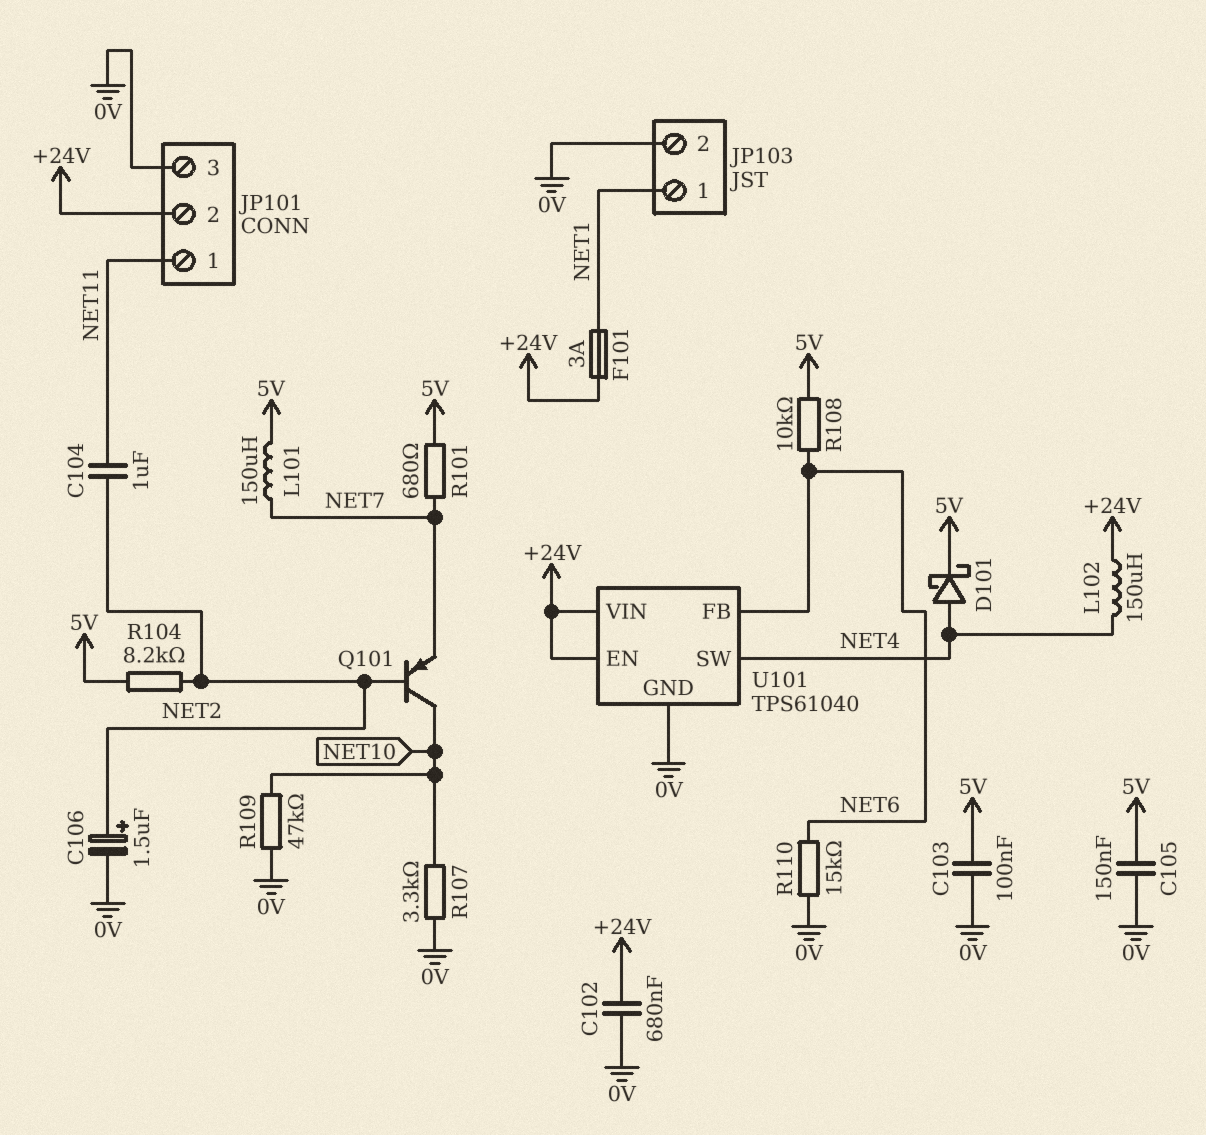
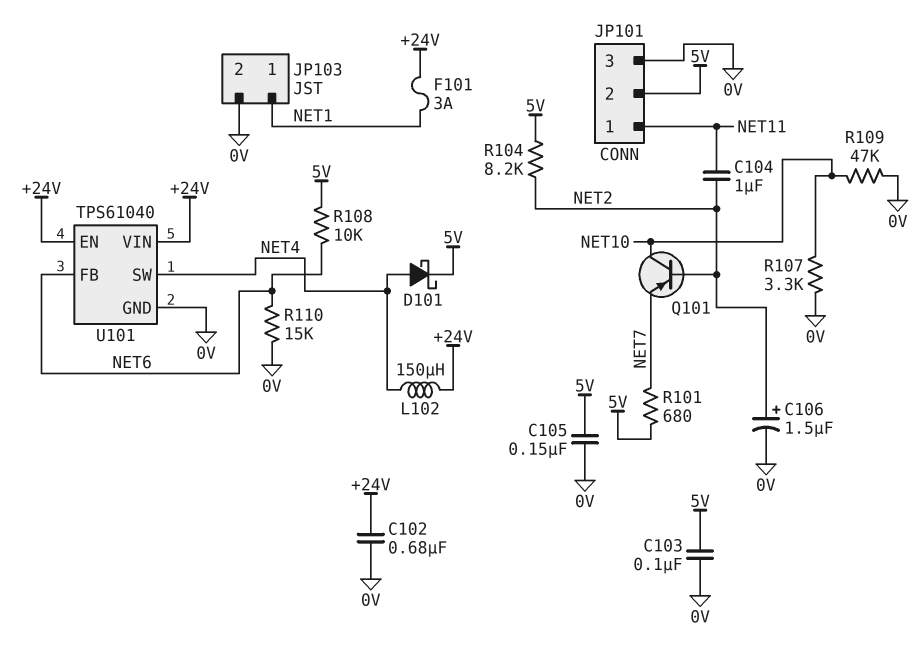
JP101 pin 2: +24V -> 5V
L101: 150uH (5V, NET7) -> none

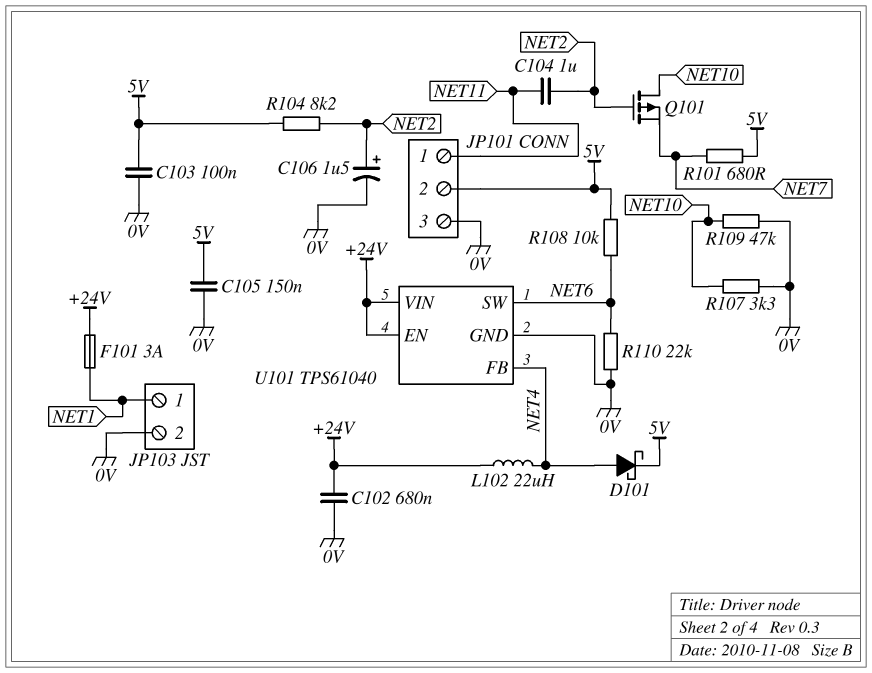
L102: 150uH (+24V, NET4) -> 22uH (+24V, NET4)
Q101: PNP (B NET2, C NET10, E NET7) -> PMOS (G NET2, D NET10, S NET7)
R110: 15k (0V, NET6) -> 22k (0V, NET6)
U101 pin FB: NET6 -> NET4
U101 pin SW: NET4 -> NET6

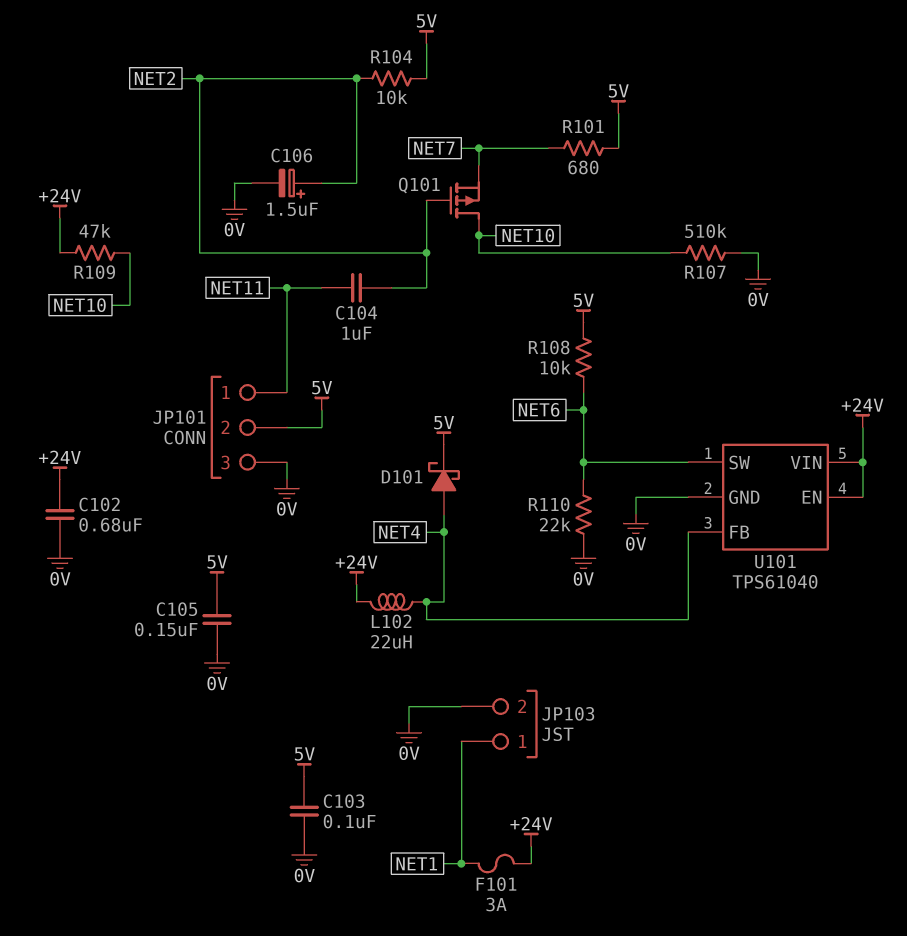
R104: 8.2k (5V, NET2) -> 10k (5V, NET2)
R107: 3.3k (0V, NET10) -> 510k (0V, NET10)
R109: 47k (0V, NET10) -> 47k (+24V, NET10)

